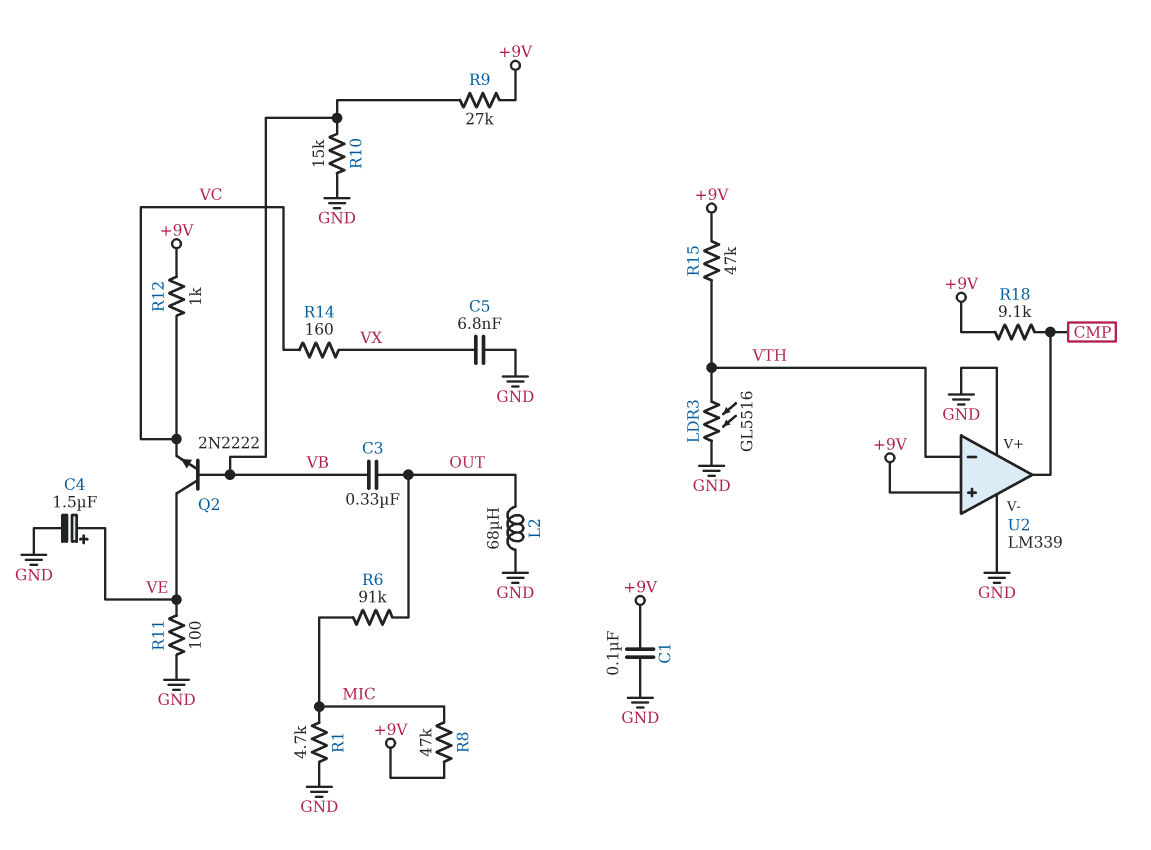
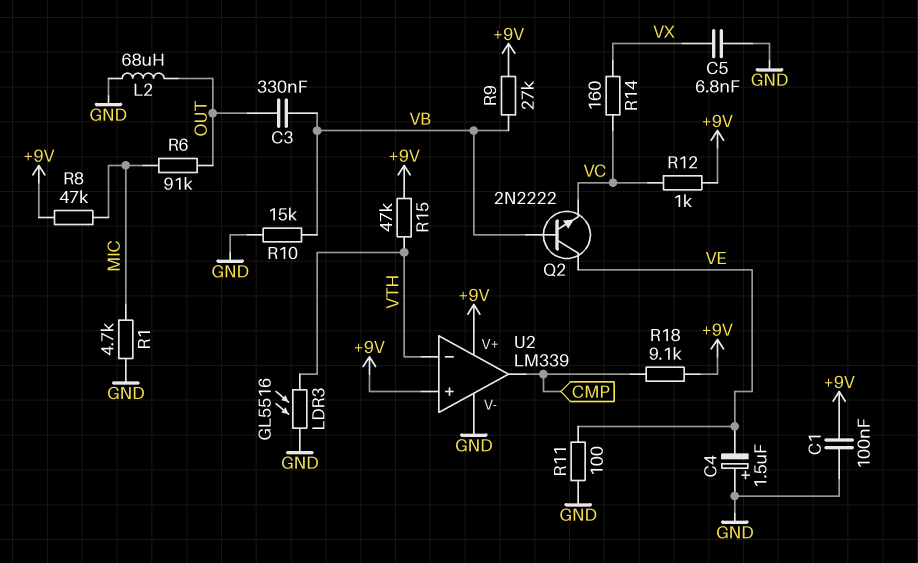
C4: 1.5uF (plus VE, minus GND) -> 1.5uF (plus GND, minus VE)
U2 pin V+: GND -> +9V

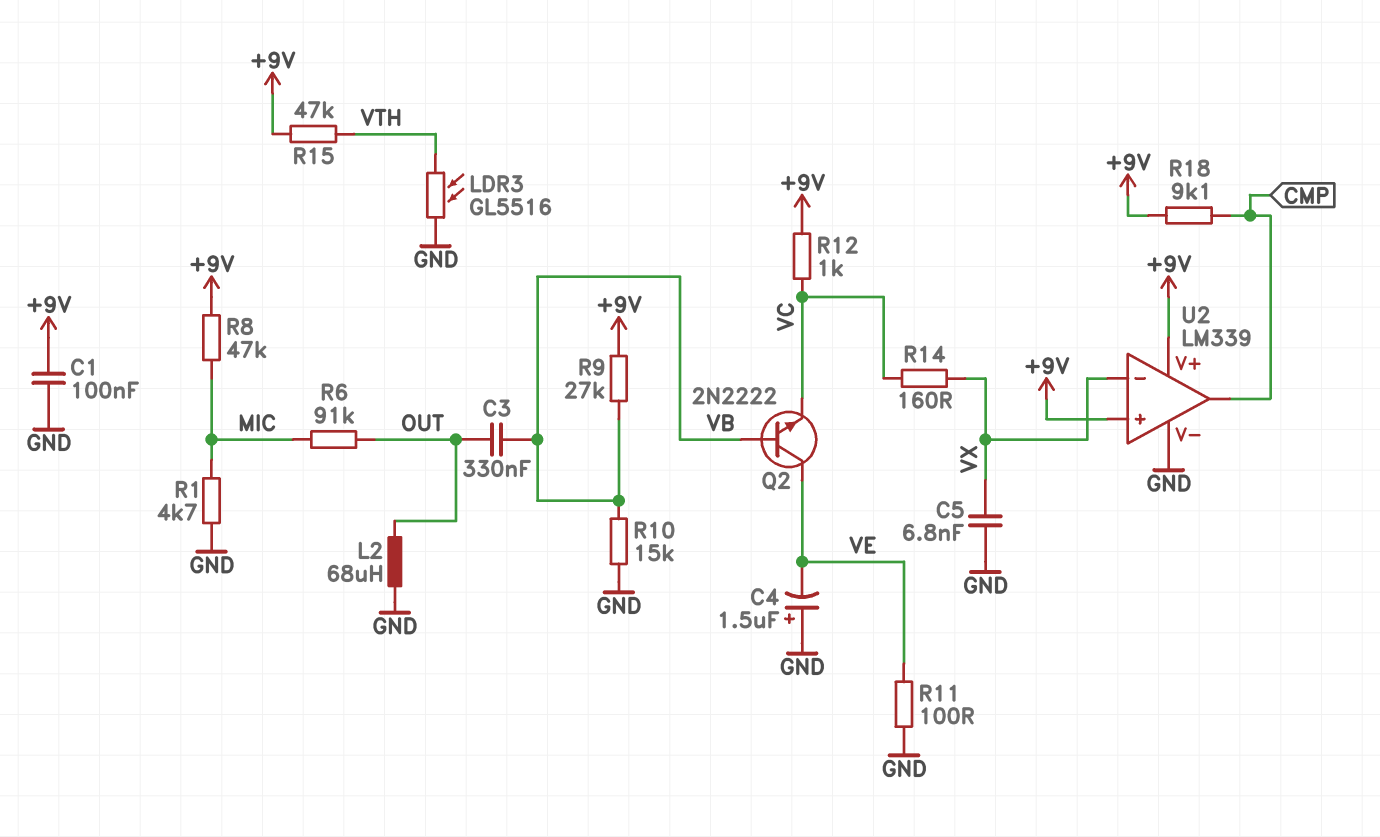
U2 pin in-: VTH -> VX

